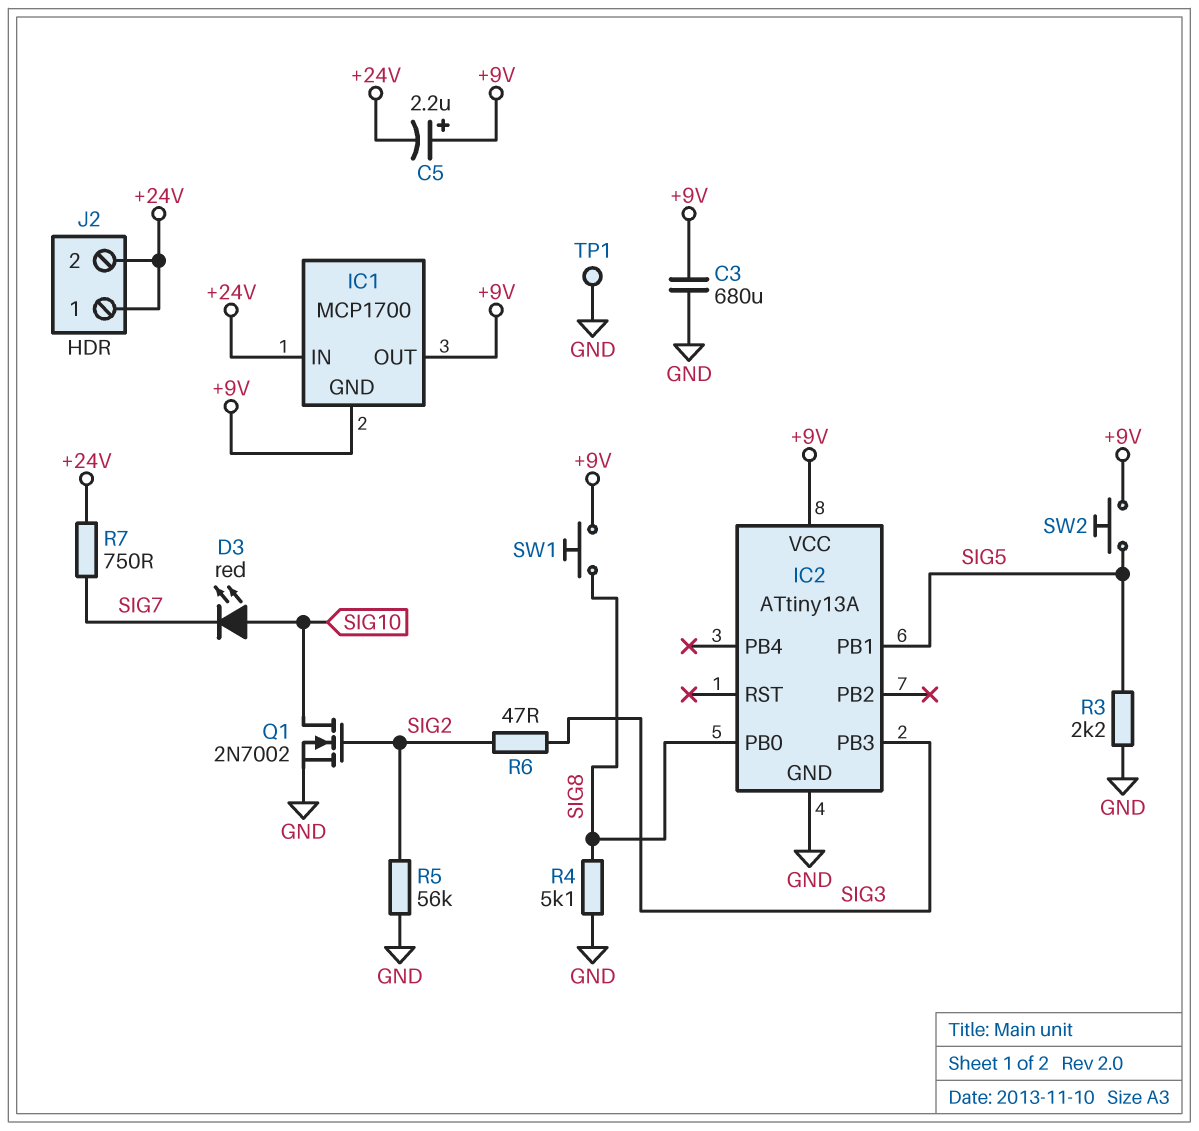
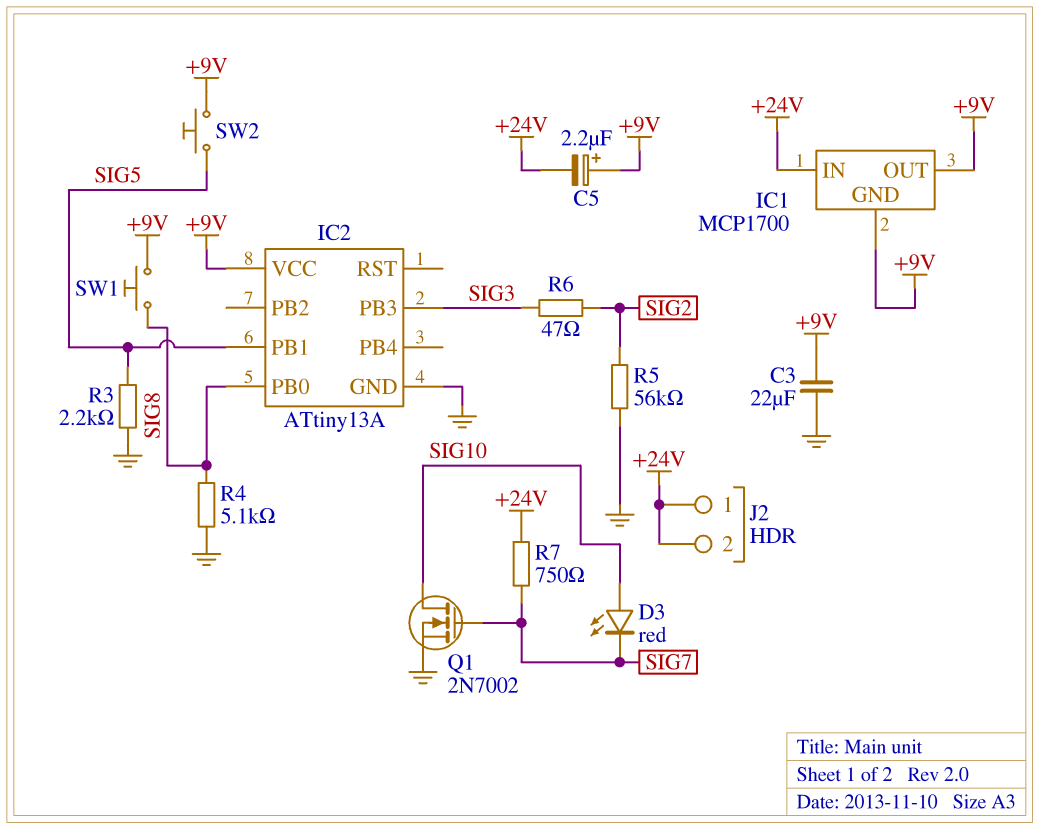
C3: 680uF (+9V, GND) -> 22uF (+9V, GND)
Q1: NMOS 2N7002 (G SIG2, D SIG10, S GND) -> NMOS 2N7002 (G SIG7, D SIG10, S GND)
TP1: test point (GND) -> none

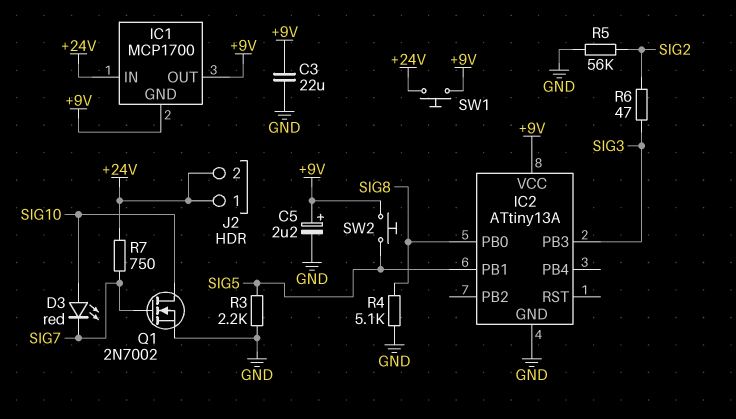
C5: 2.2uF (plus +9V, minus +24V) -> 2.2uF (plus +9V, minus GND)
SW1: button (+9V, SIG8) -> button (+9V, +24V)

